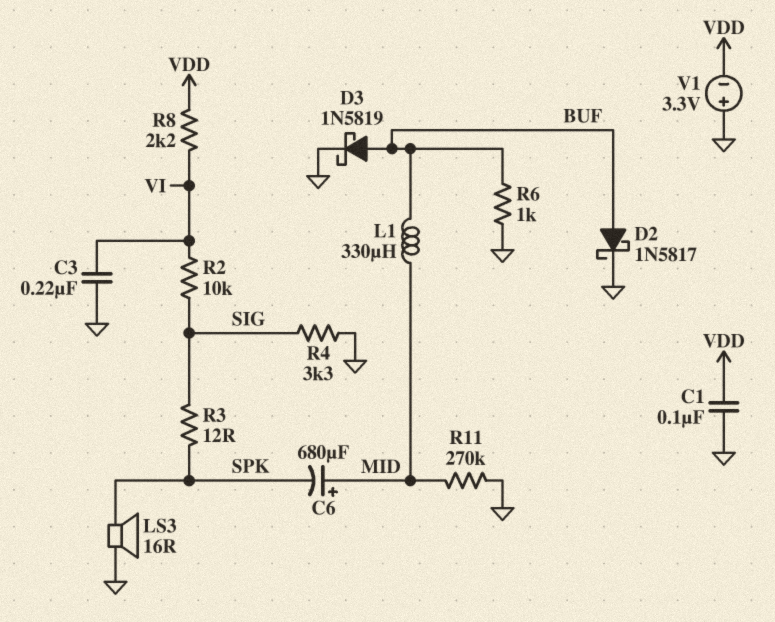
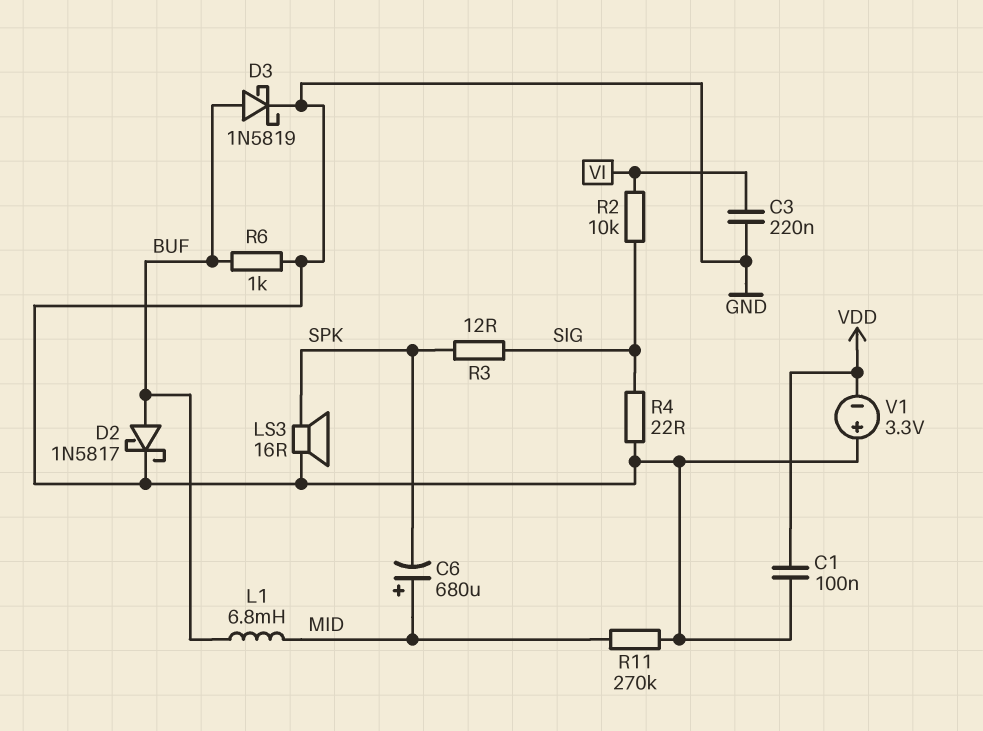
L1: 330uH (BUF, MID) -> 6.8mH (BUF, MID)
R4: 3.3k (GND, SIG) -> 22 (GND, SIG)
R8: 2.2k (VDD, VI) -> none

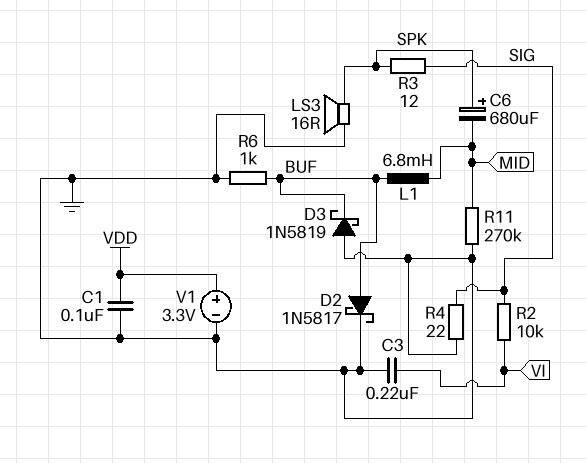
C6: 680uF (plus MID, minus SPK) -> 680uF (plus SPK, minus MID)
D3: schottky 1N5819 (A BUF, K GND) -> schottky 1N5819 (A GND, K BUF)
V1: 3.3V (plus GND, minus VDD) -> 3.3V (plus VDD, minus GND)

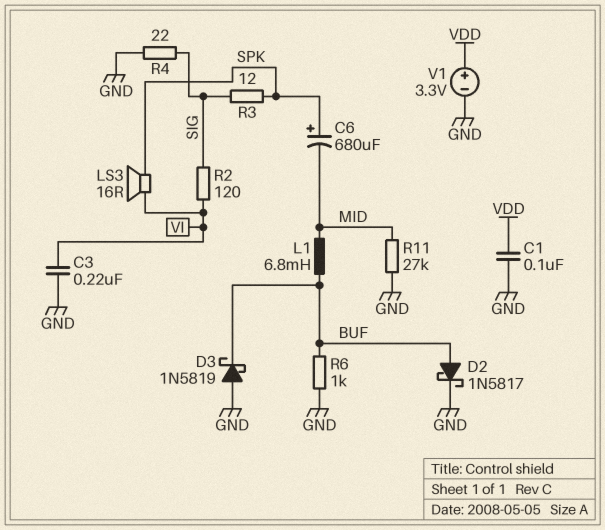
LS3: speaker 16R (GND, SPK) -> speaker 16R (SPK, VI)
R2: 10k (SIG, VI) -> 120 (SIG, VI)
R11: 270k (GND, MID) -> 27k (GND, MID)

